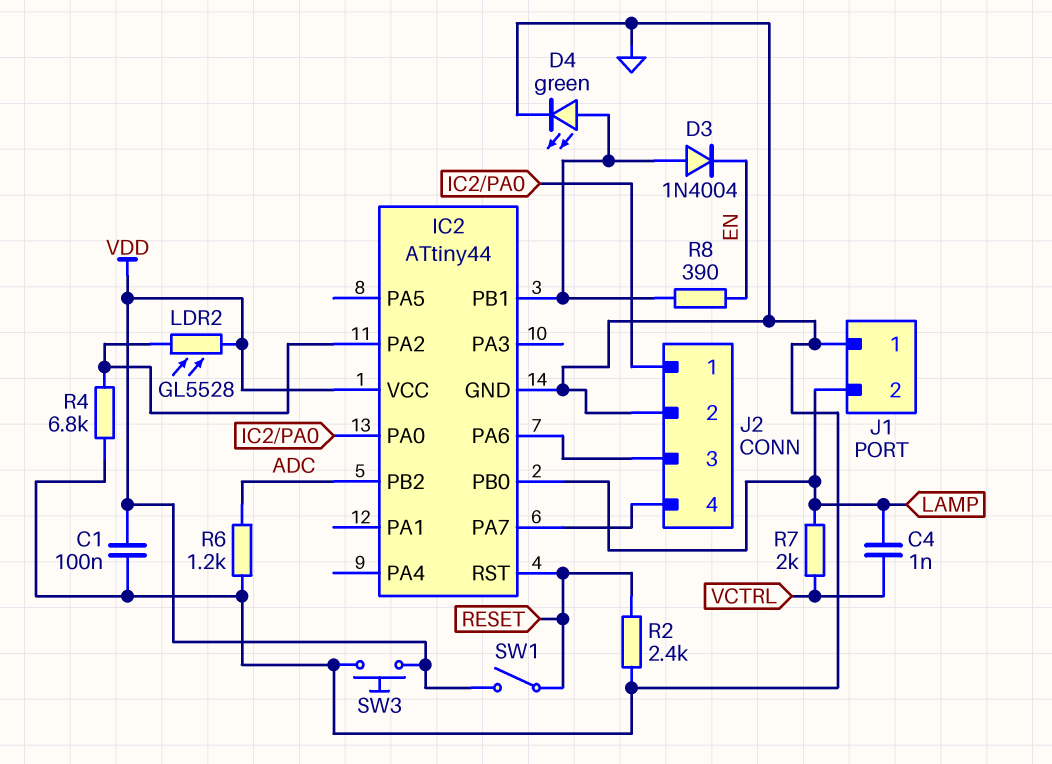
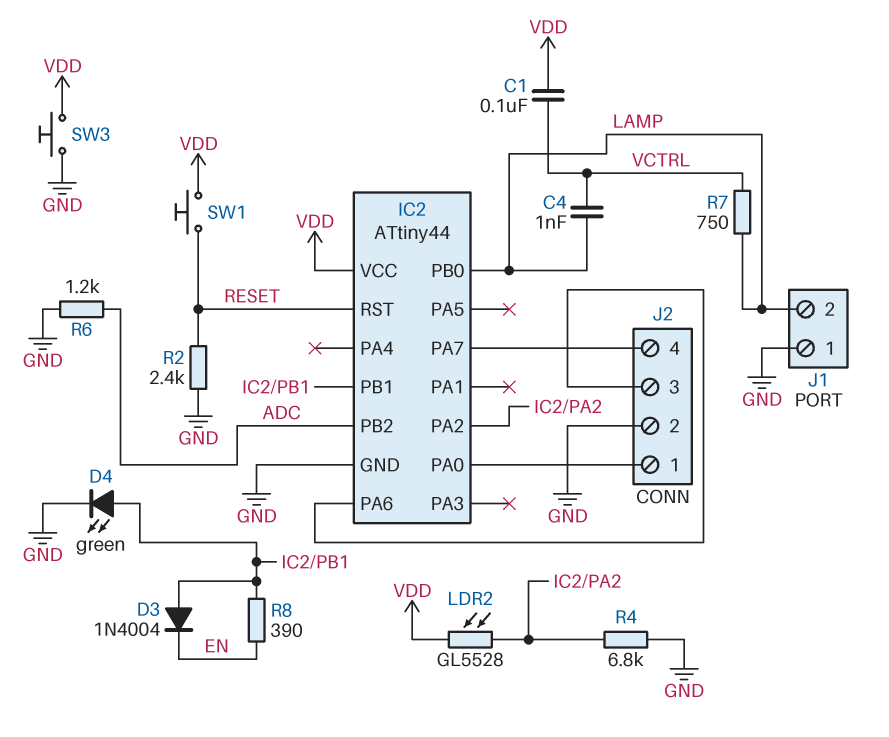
C1: 100nF (GND, VDD) -> 100nF (VCTRL, VDD)
R7: 2k (LAMP, VCTRL) -> 750 (LAMP, VCTRL)
SW1: switch (RESET, VDD) -> button (RESET, VDD)

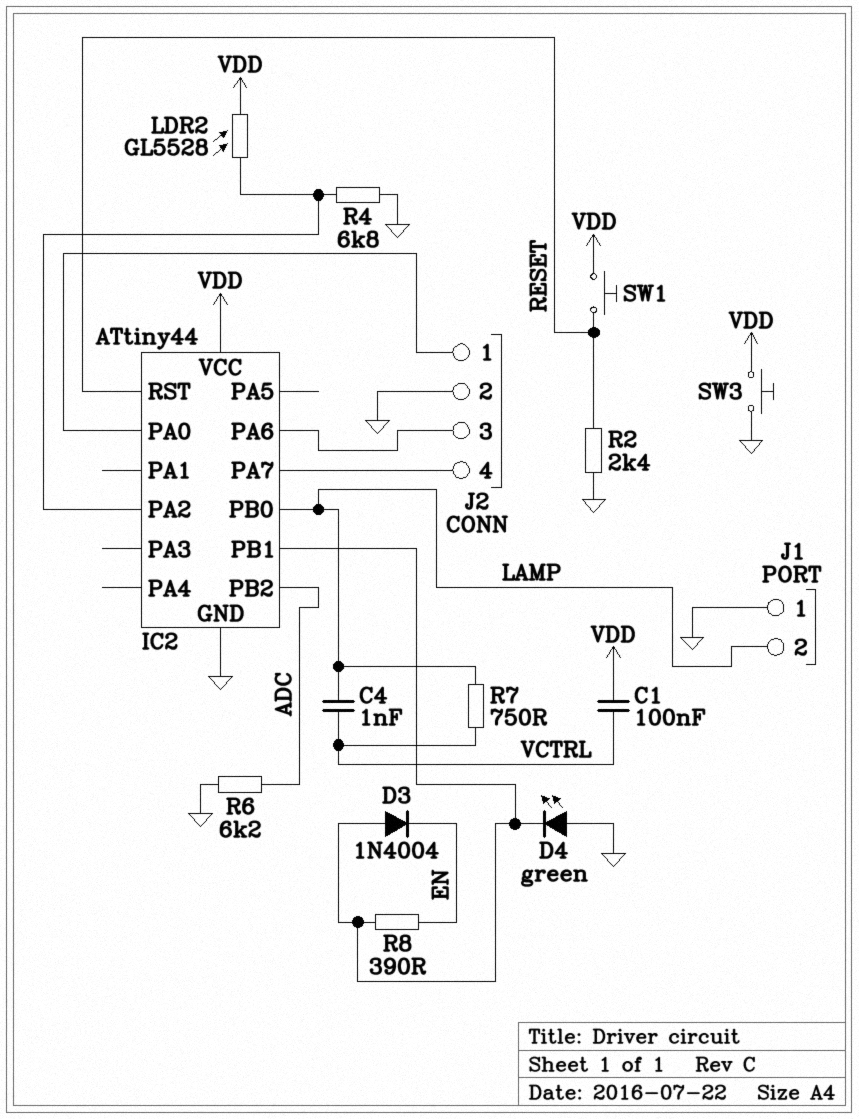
D4: LED green (A IC2/PB1, K GND) -> LED green (A GND, K IC2/PB1)
R6: 1.2k (ADC, GND) -> 6.2k (ADC, GND)

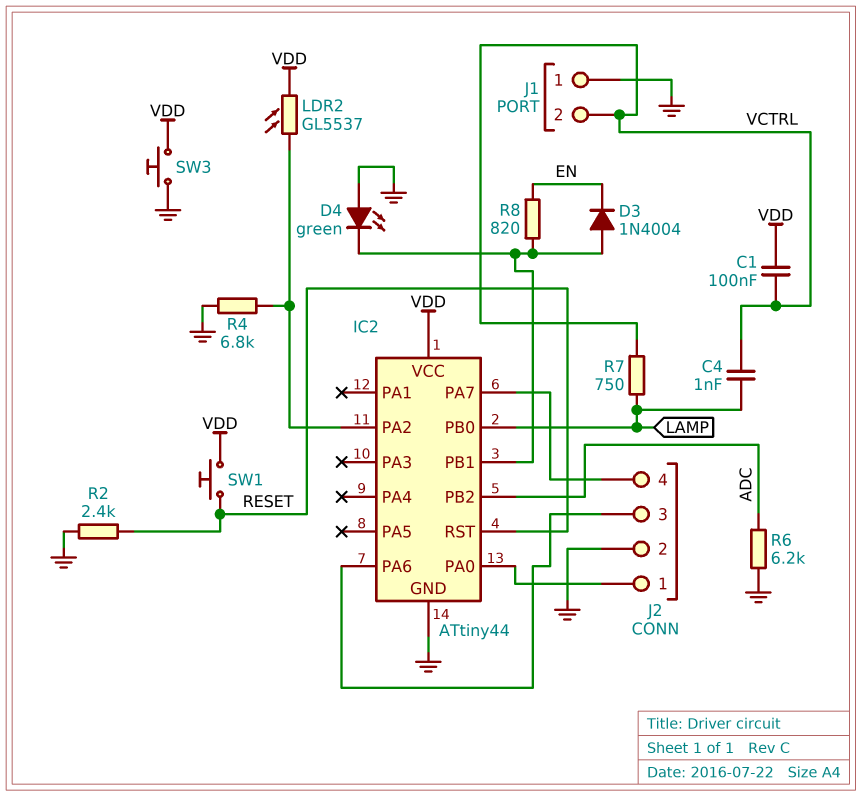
J1 pin 2: LAMP -> VCTRL
LDR2: GL5528 (IC2/PA2, VDD) -> GL5537 (IC2/PA2, VDD)
R8: 390 (EN, IC2/PB1) -> 820 (EN, IC2/PB1)

